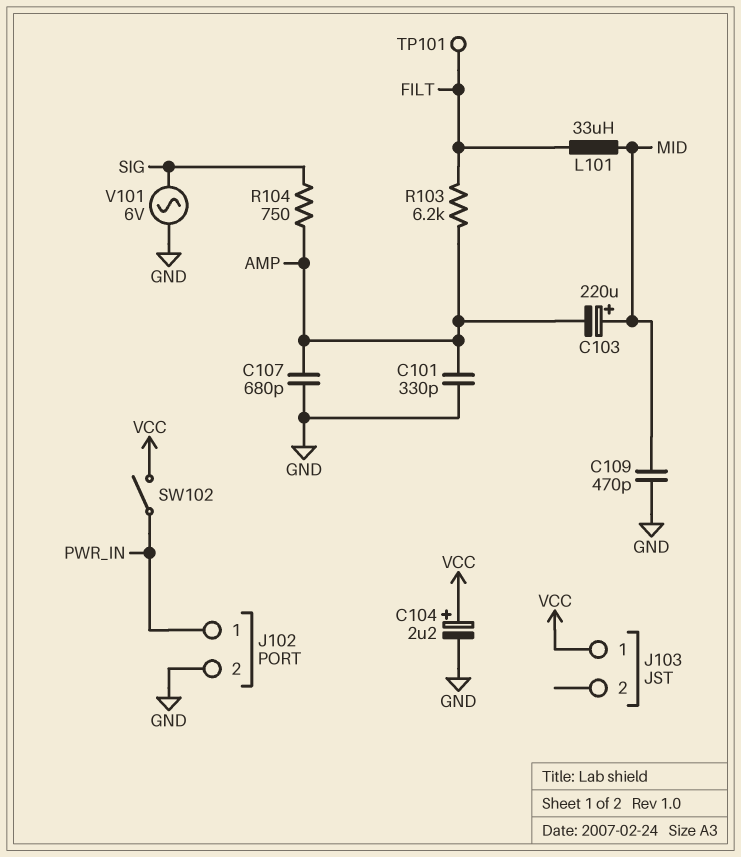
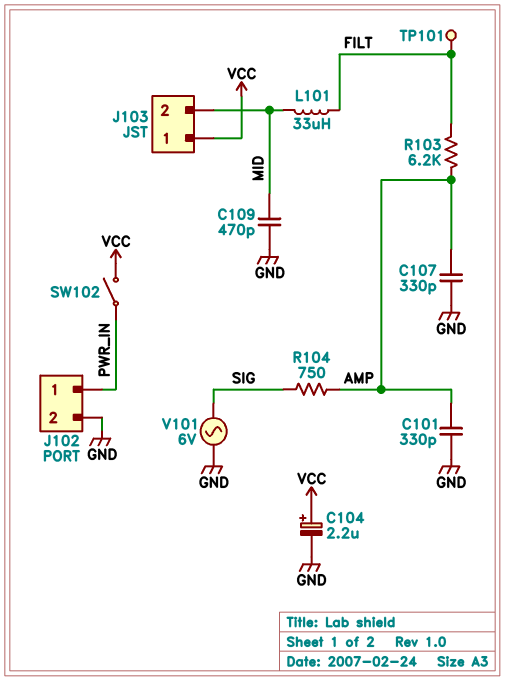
C103: 220uF (plus MID, minus AMP) -> none
C107: 680pF (AMP, GND) -> 330pF (AMP, GND)
J103 pin 2: none -> MID

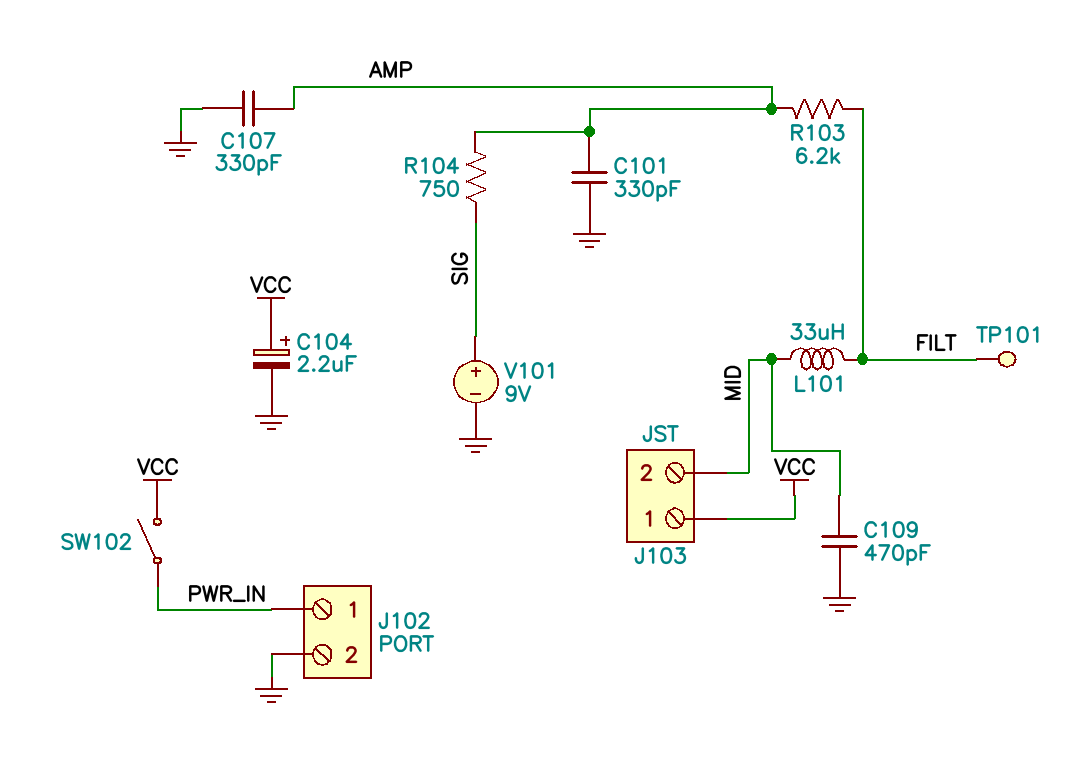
V101: AC 6V (GND, SIG) -> 9V (plus SIG, minus GND)

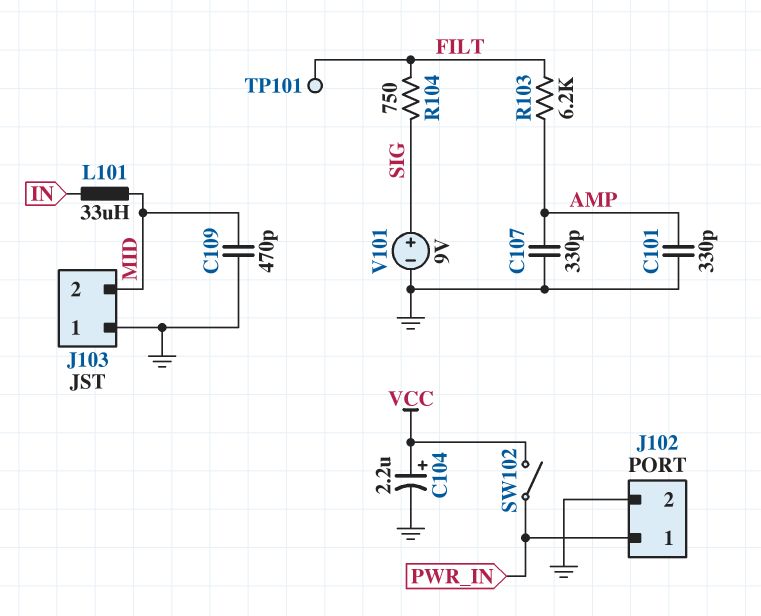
J103 pin 1: VCC -> GND
L101: 33uH (FILT, MID) -> 33uH (IN, MID)
R104: 750 (AMP, SIG) -> 750 (FILT, SIG)

